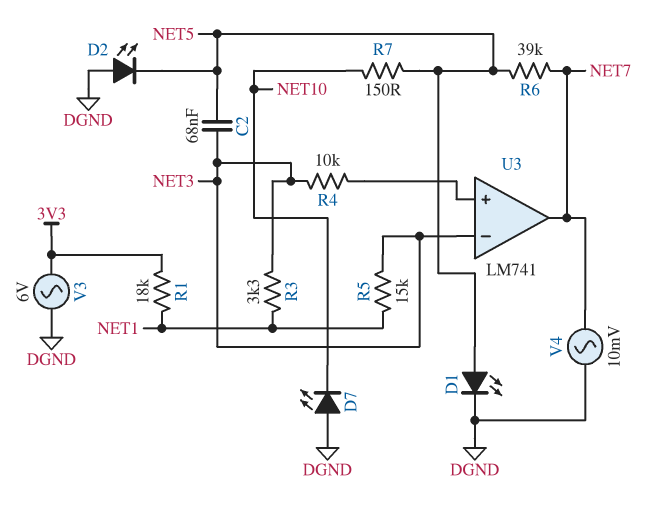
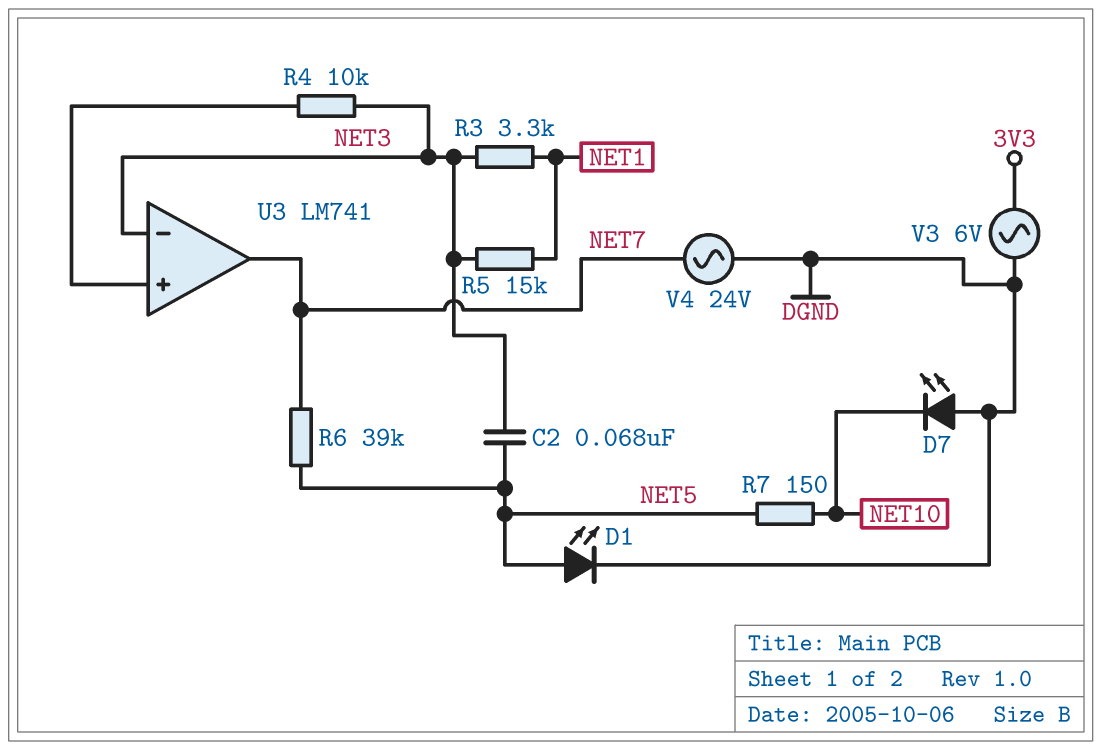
D2: LED (A DGND, K NET5) -> none
R1: 18k (3V3, NET1) -> none
V4: AC 10mV (DGND, NET7) -> AC 24V (DGND, NET7)

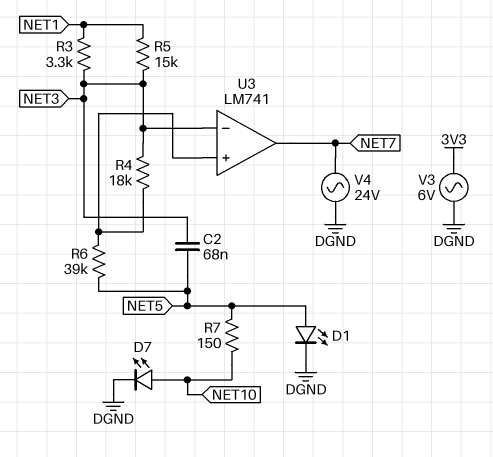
D7: LED (A DGND, K NET10) -> LED (A NET10, K DGND)
R4: 10k (NET3, U3/in+) -> 18k (NET3, U3/in+)
R6: 39k (NET5, NET7) -> 39k (NET5, U3/in+)

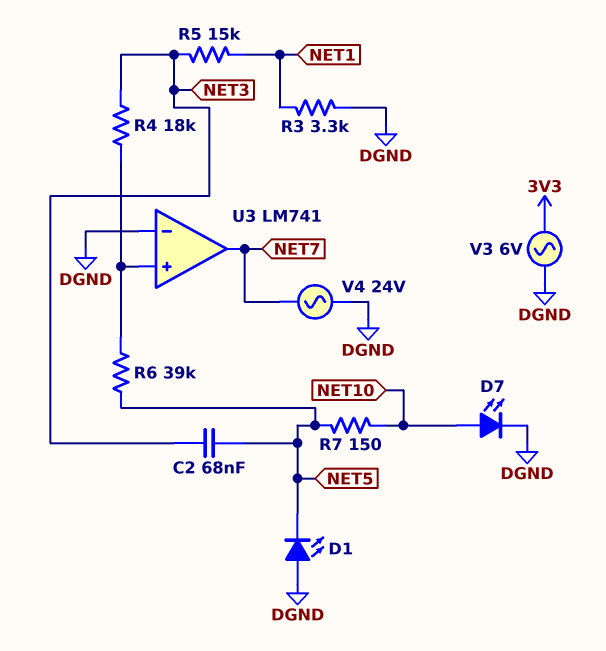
D1: LED (A NET5, K DGND) -> LED (A DGND, K NET5)
R3: 3.3k (NET1, NET3) -> 3.3k (DGND, NET1)
U3 pin in-: NET3 -> DGND

